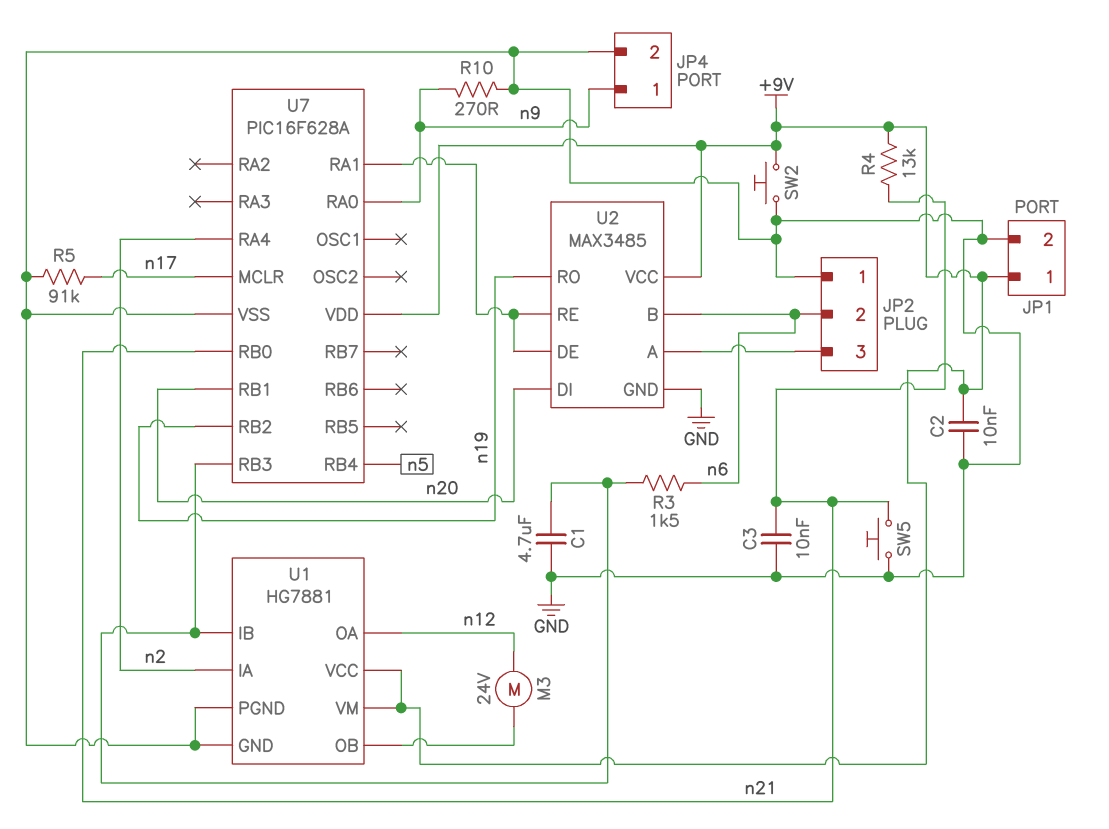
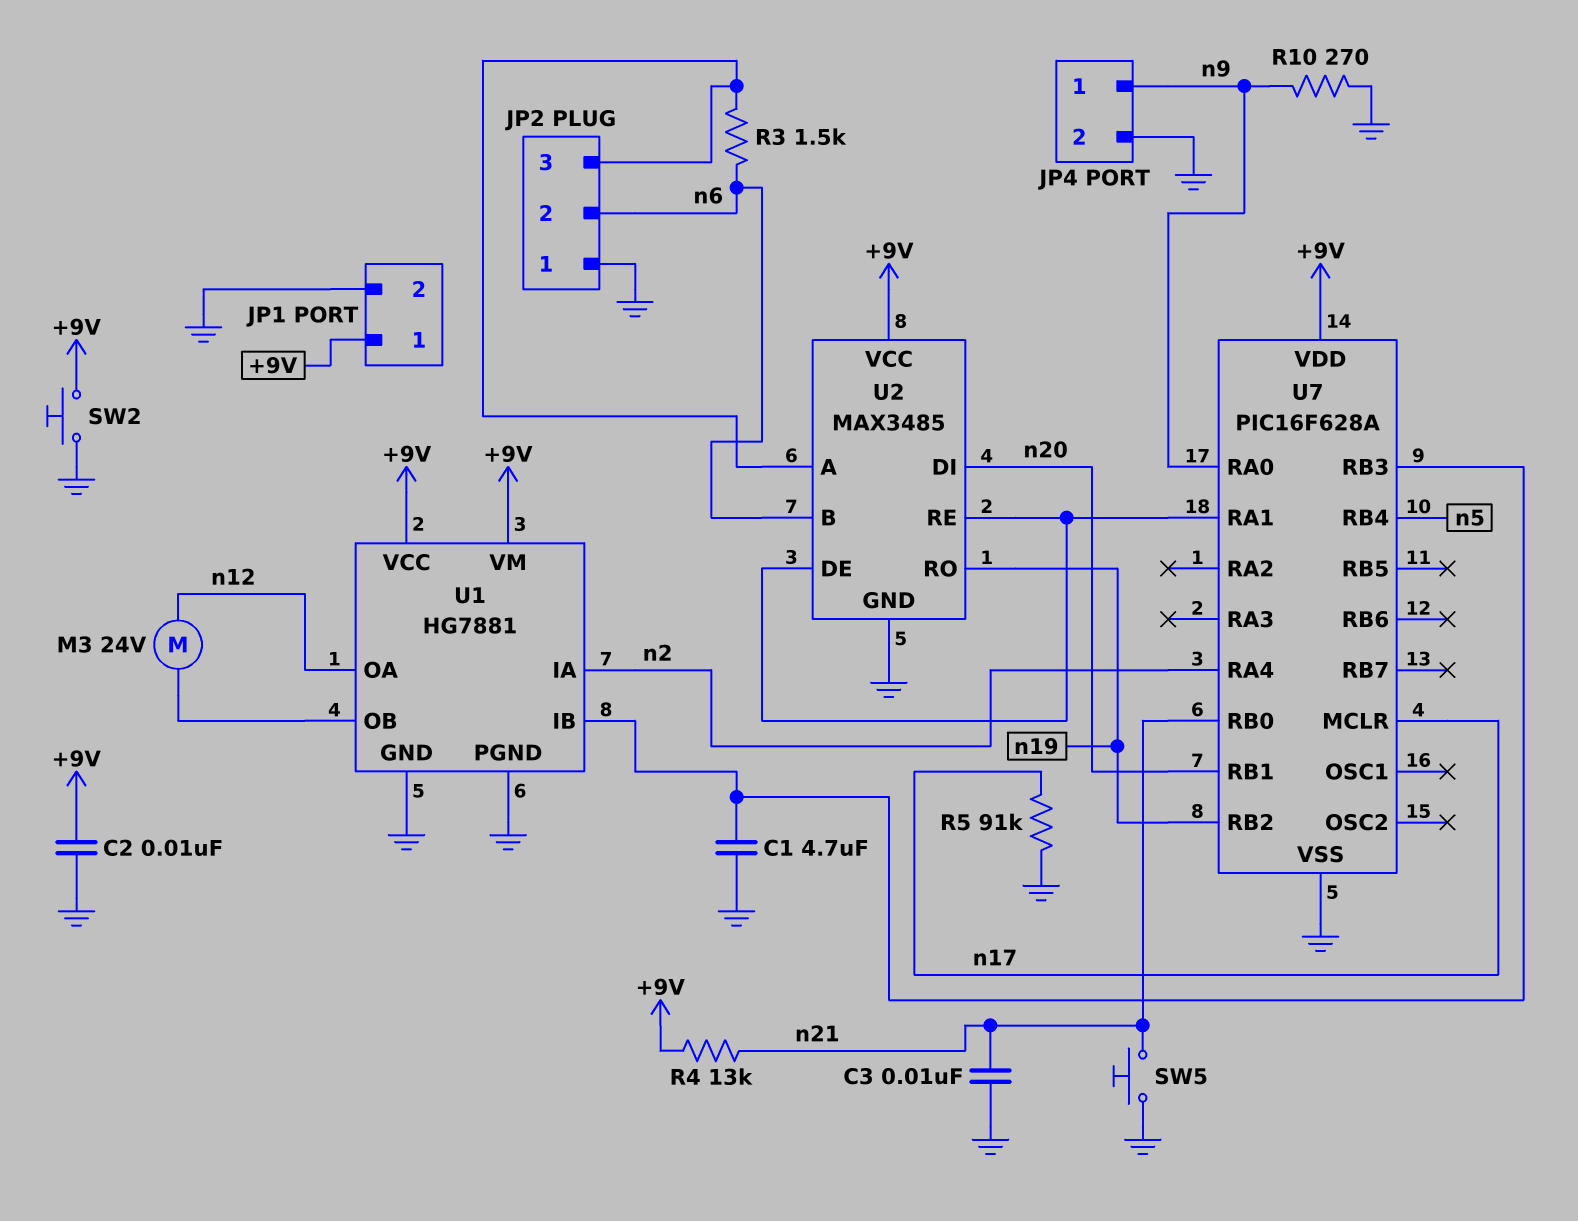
R3: 1.5k (U1/IB, n6) -> 1.5k (JP2/3, n6)

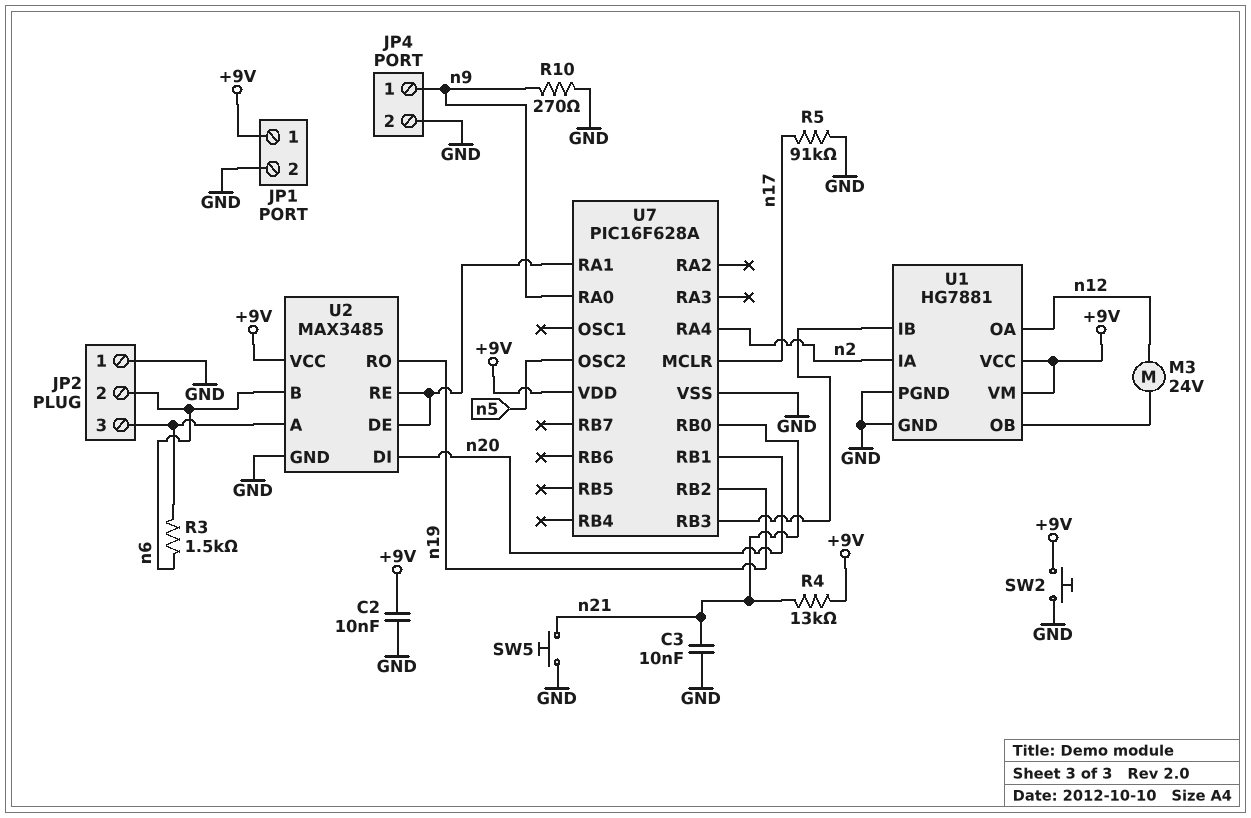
C1: 4.7uF (GND, U1/IB) -> none
U7 pin OSC2: none -> n5
U7 pin RB4: n5 -> none

